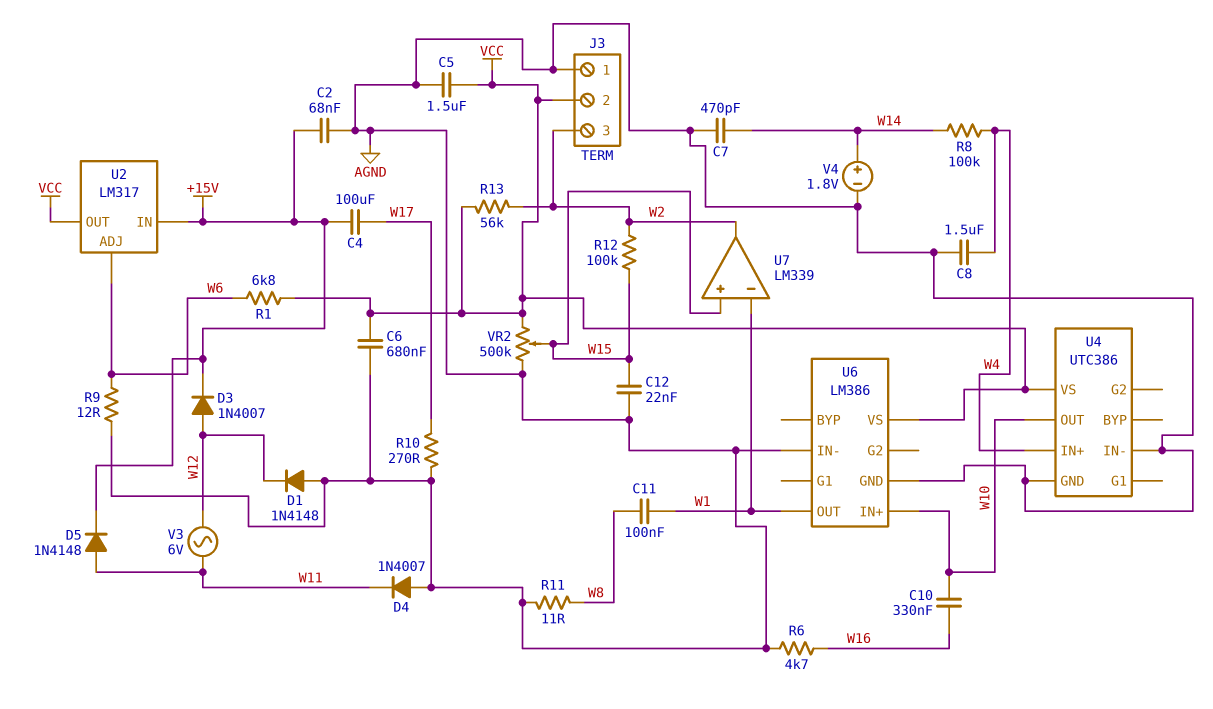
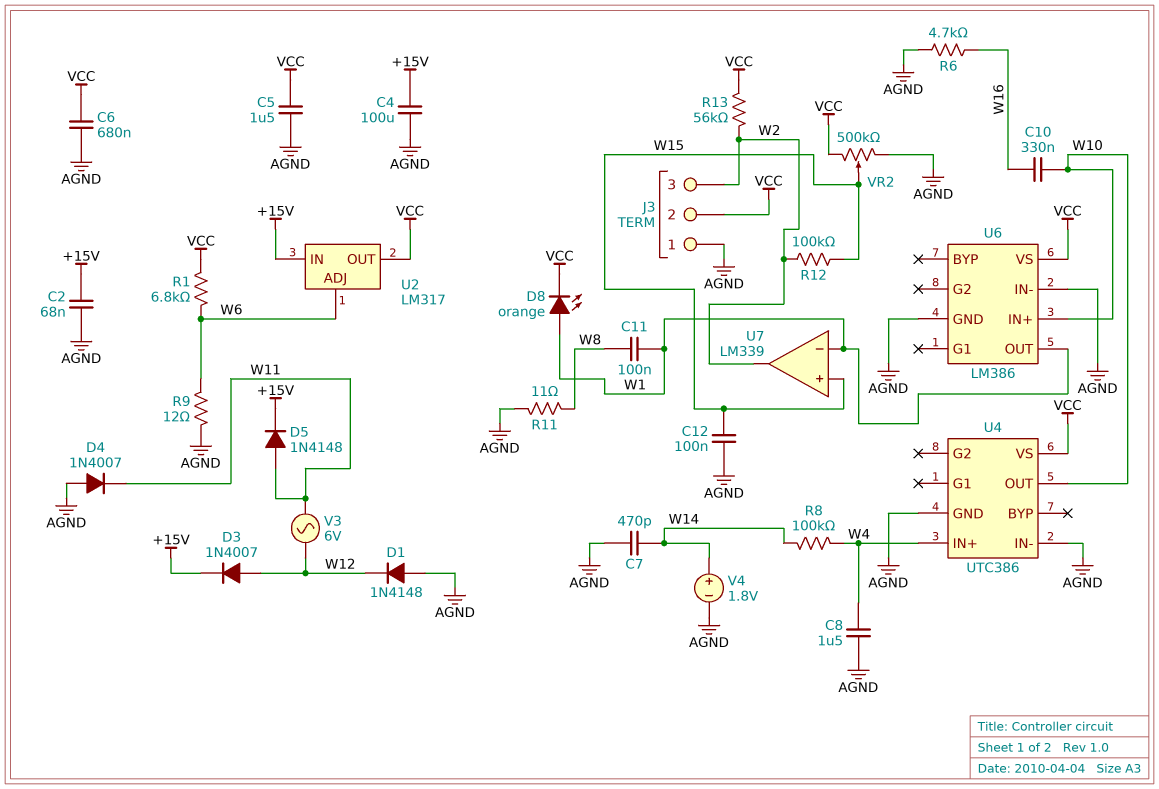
C4: 100uF (+15V, W17) -> 100uF (+15V, AGND)
C12: 22nF (AGND, W15) -> 100nF (AGND, W15)
D8: none -> LED orange (A W1, K VCC)
R10: 270 (AGND, W17) -> none

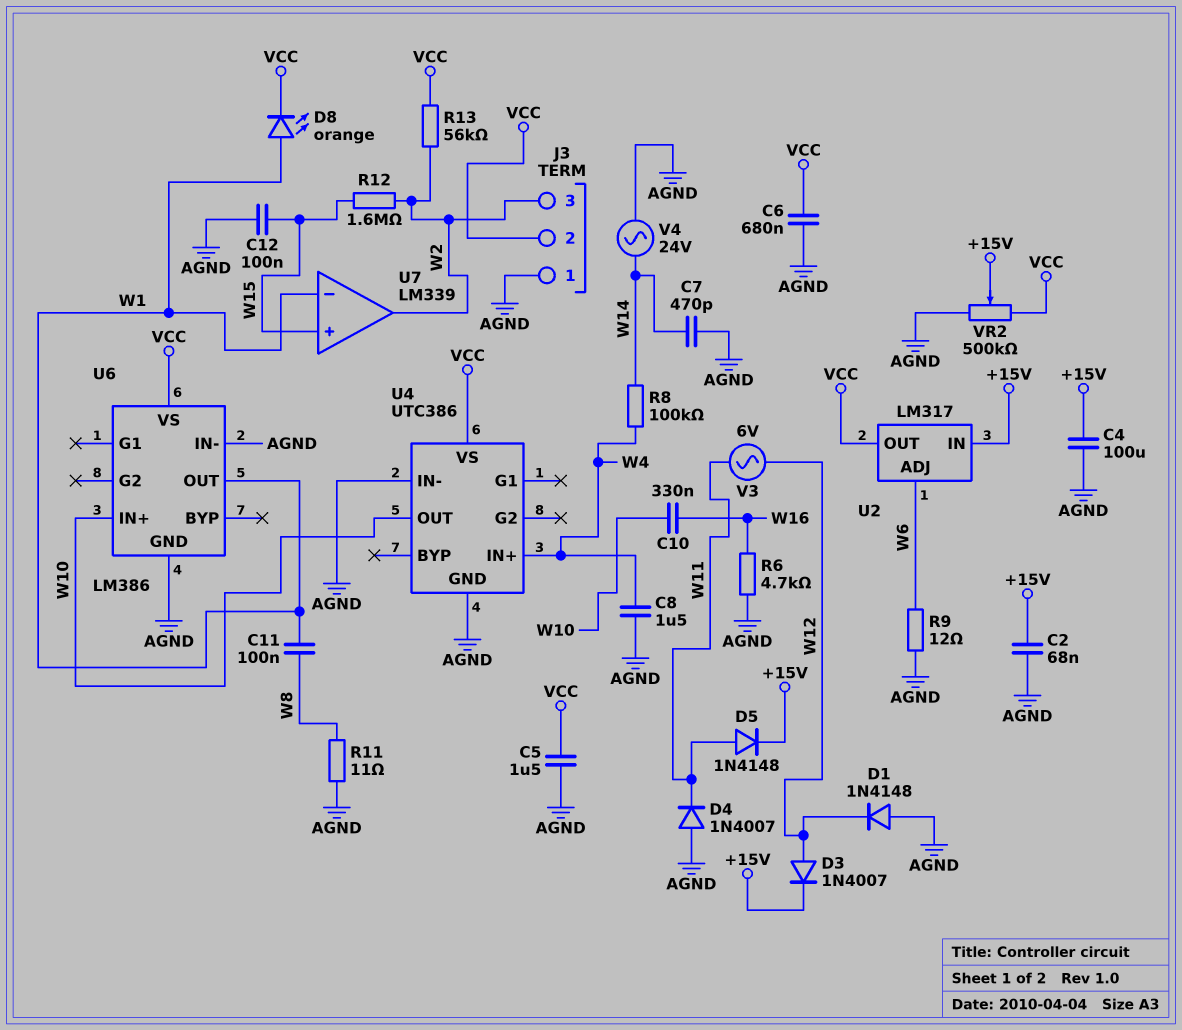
R1: 6.8k (VCC, W6) -> none
R12: 100k (W2, W15) -> 1.6M (W2, W15)
V4: 1.8V (plus W14, minus AGND) -> AC 24V (AGND, W14)
VR2: 500k (AGND, VCC, wiper W15) -> 500k (AGND, VCC, wiper +15V)

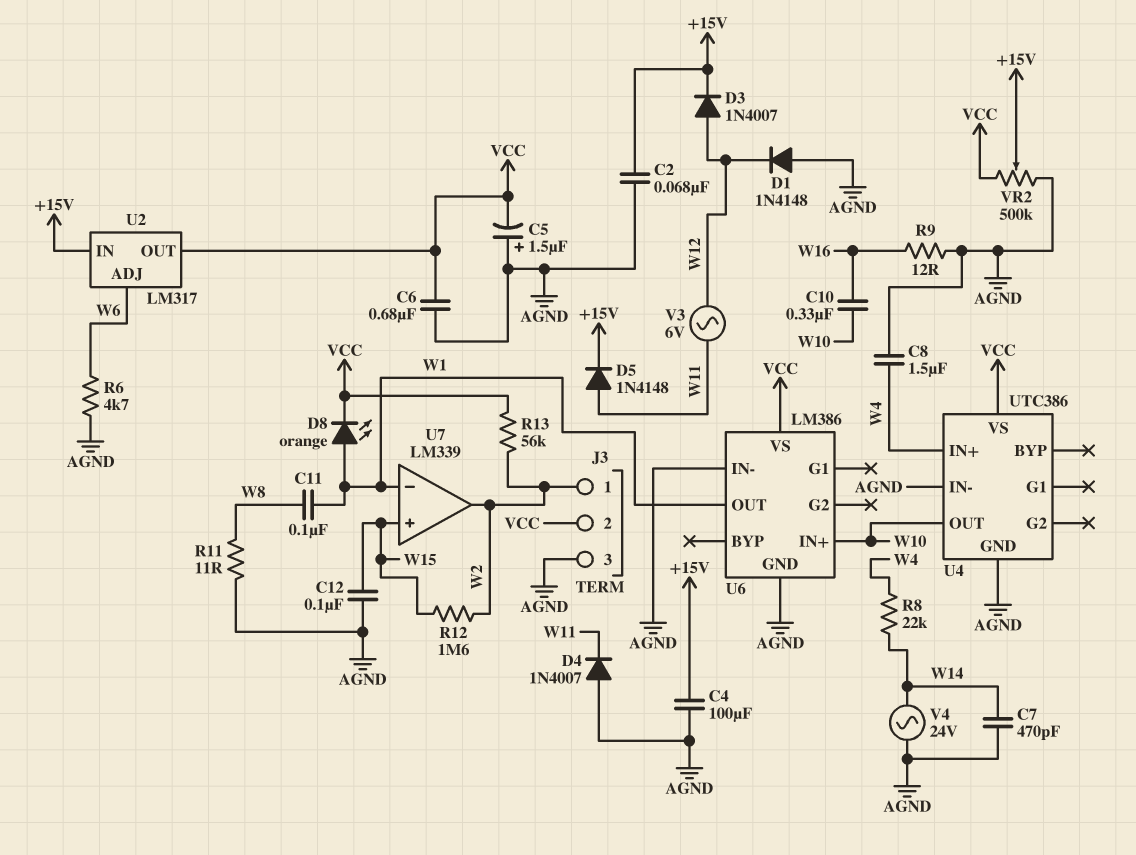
C5: 1.5uF (AGND, VCC) -> 1.5uF (plus AGND, minus VCC)
J3 pin 1: AGND -> W2
J3 pin 3: W2 -> AGND
R6: 4.7k (AGND, W16) -> 4.7k (AGND, W6)
R8: 100k (W4, W14) -> 22k (W4, W14)
R9: 12 (AGND, W6) -> 12 (AGND, W16)

